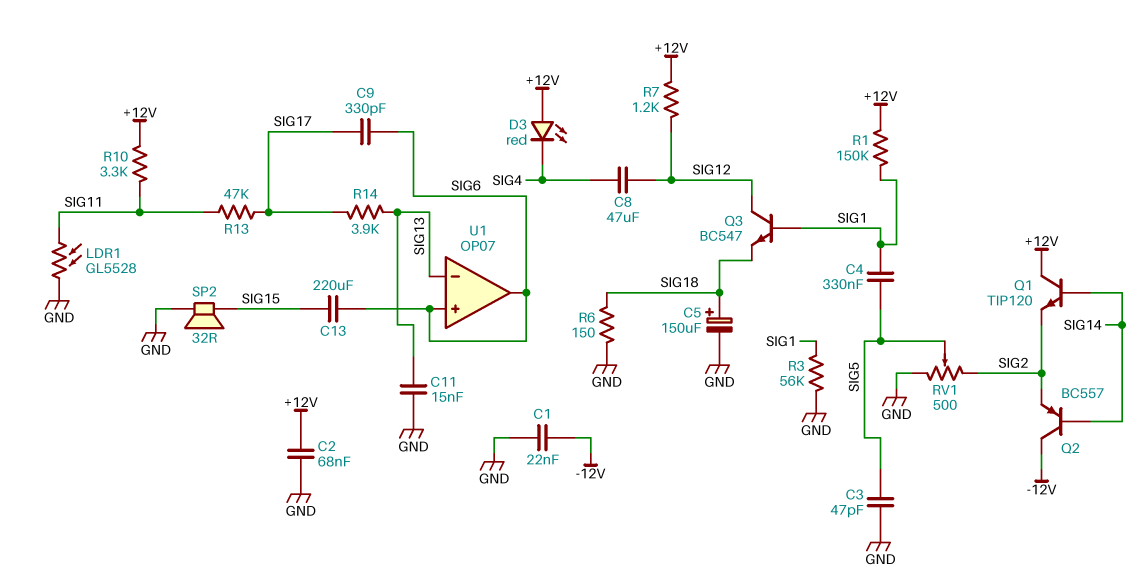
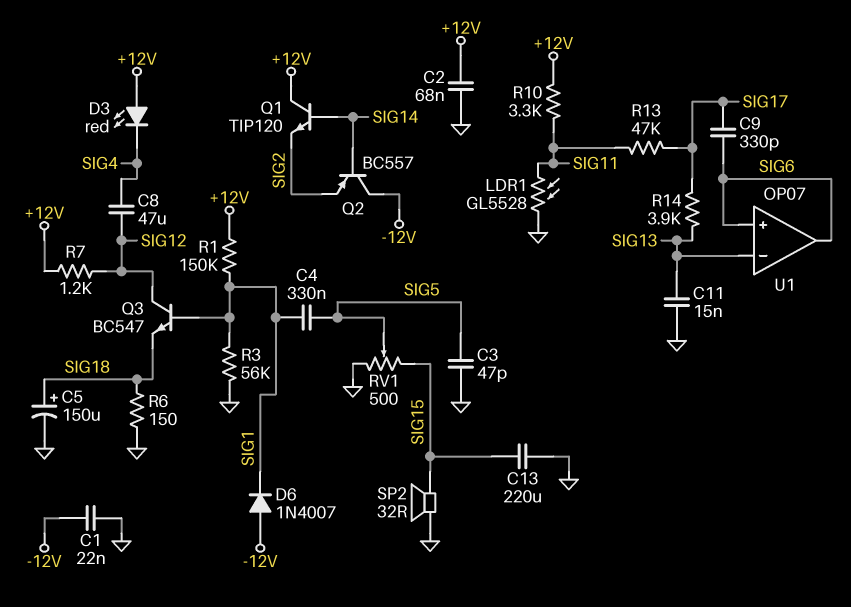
C13: 220uF (SIG6, SIG15) -> 220uF (GND, SIG15)
D6: none -> diode 1N4007 (A -12V, K SIG1)
RV1: 500 (GND, SIG2, wiper SIG5) -> 500 (GND, SIG15, wiper SIG5)

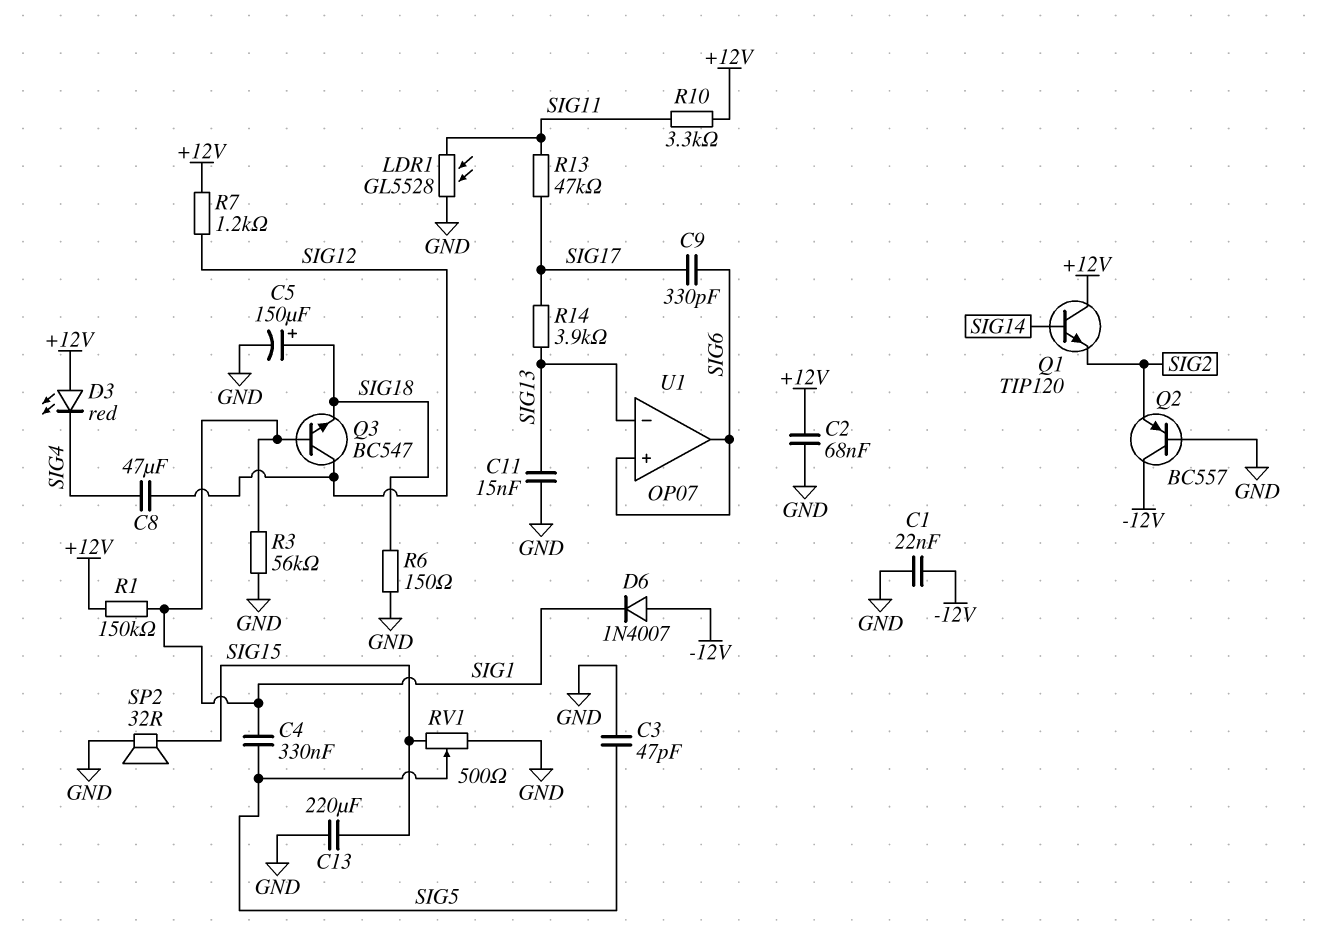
Q2: PNP BC557 (B SIG14, C -12V, E SIG2) -> PNP BC557 (B GND, C -12V, E SIG2)

